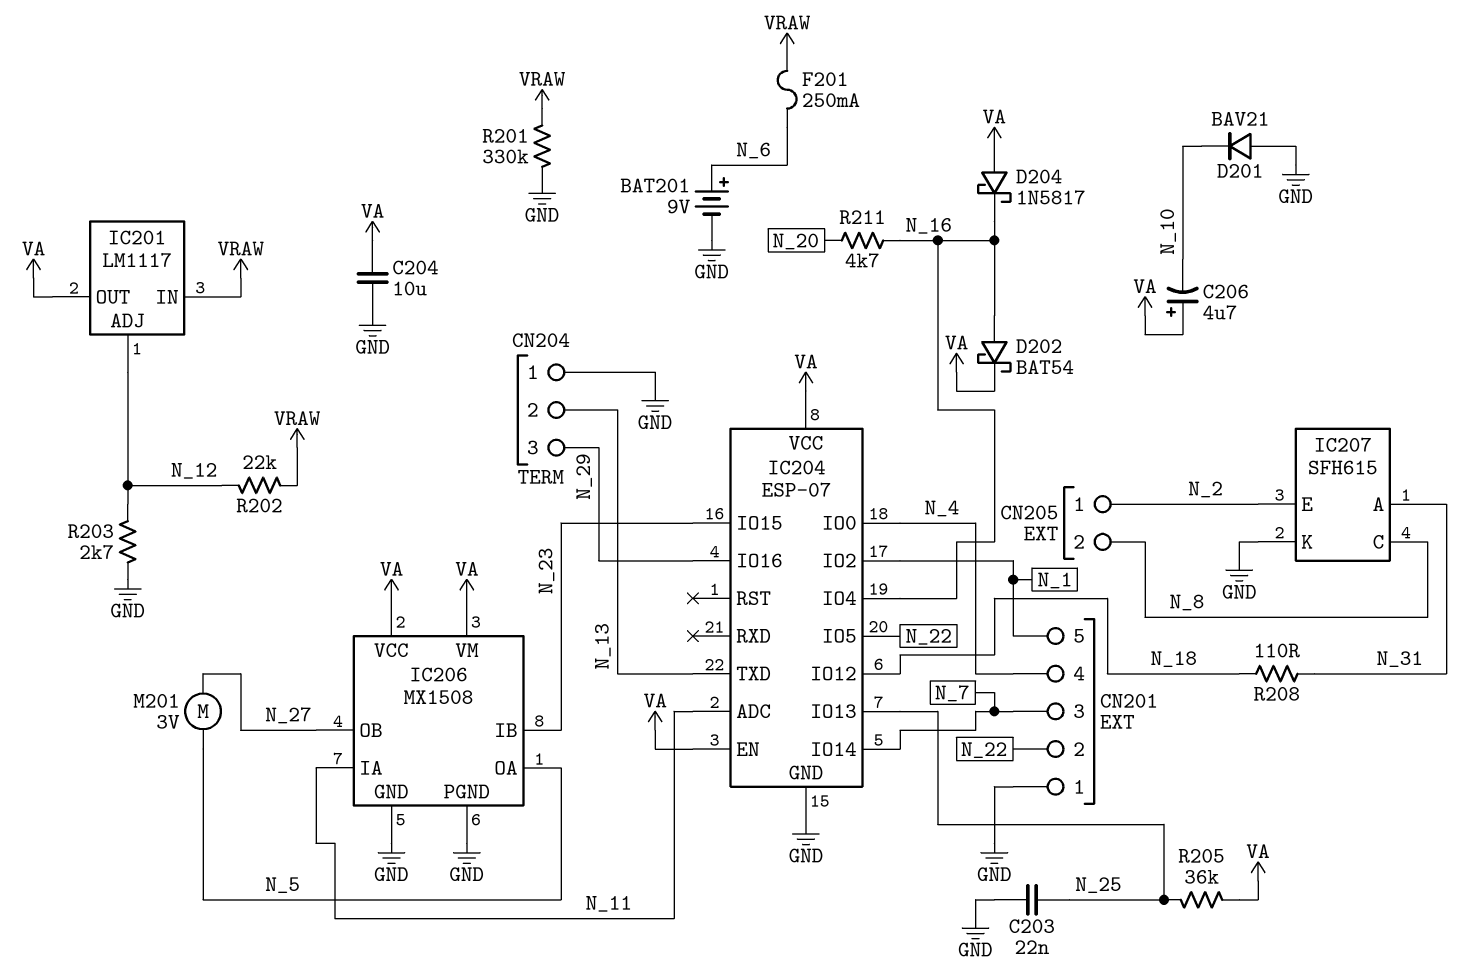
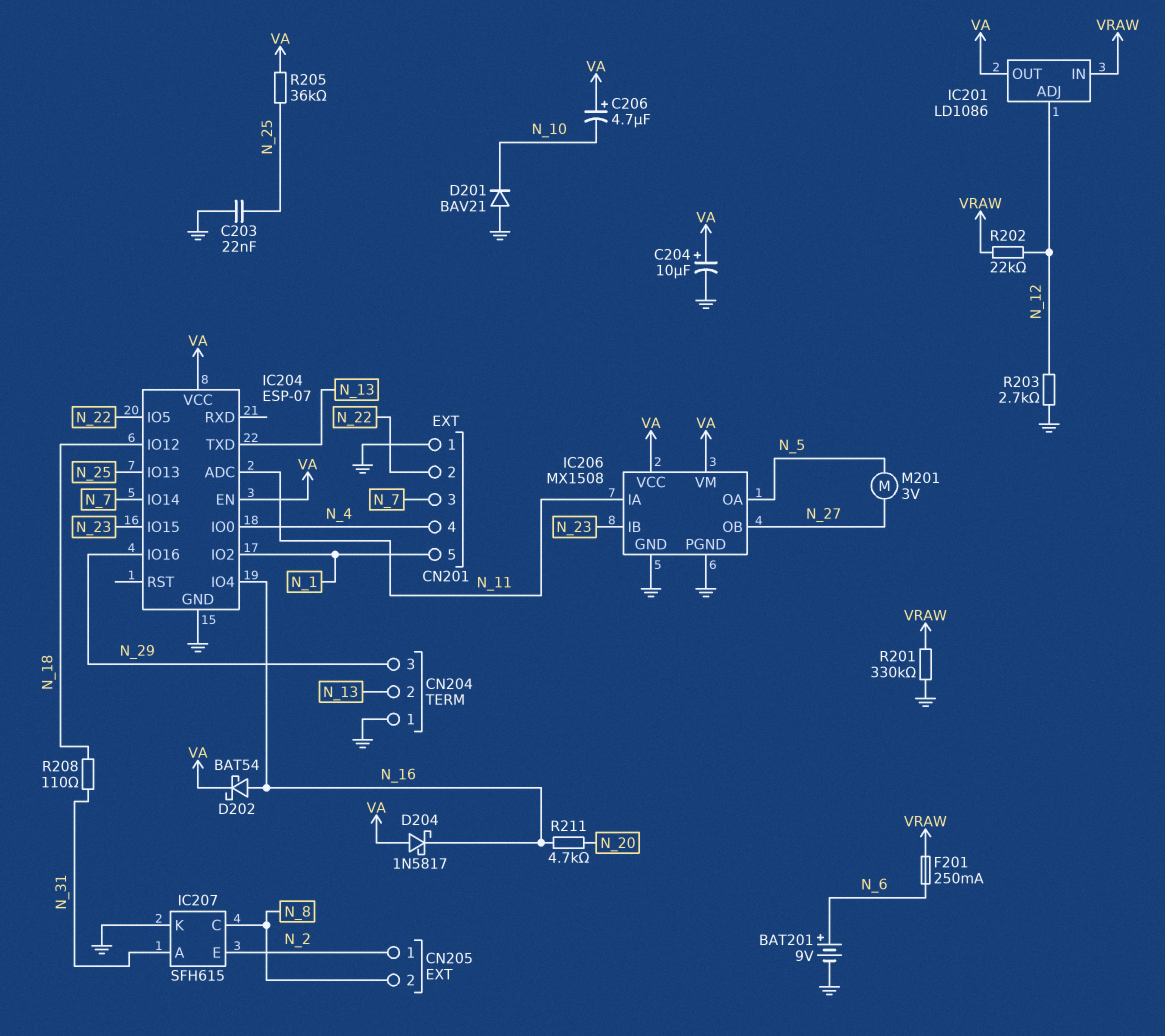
C204: 10uF (GND, VA) -> 10uF (plus VA, minus GND)
IC201: LM1117 -> LD1086

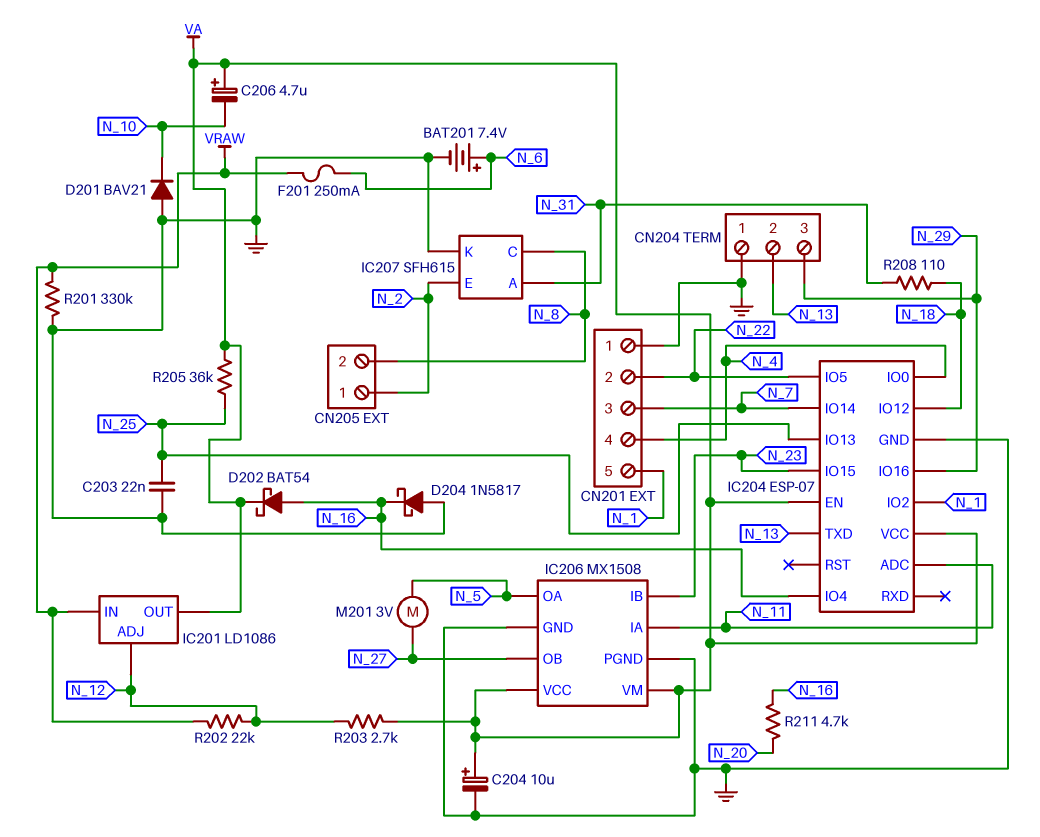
BAT201: 9V (plus N_6, minus GND) -> 7.4V (plus N_6, minus GND)
D204: schottky 1N5817 (A VA, K N_16) -> schottky 1N5817 (A GND, K N_16)
R203: 2.7k (GND, N_12) -> 2.7k (N_12, VA)

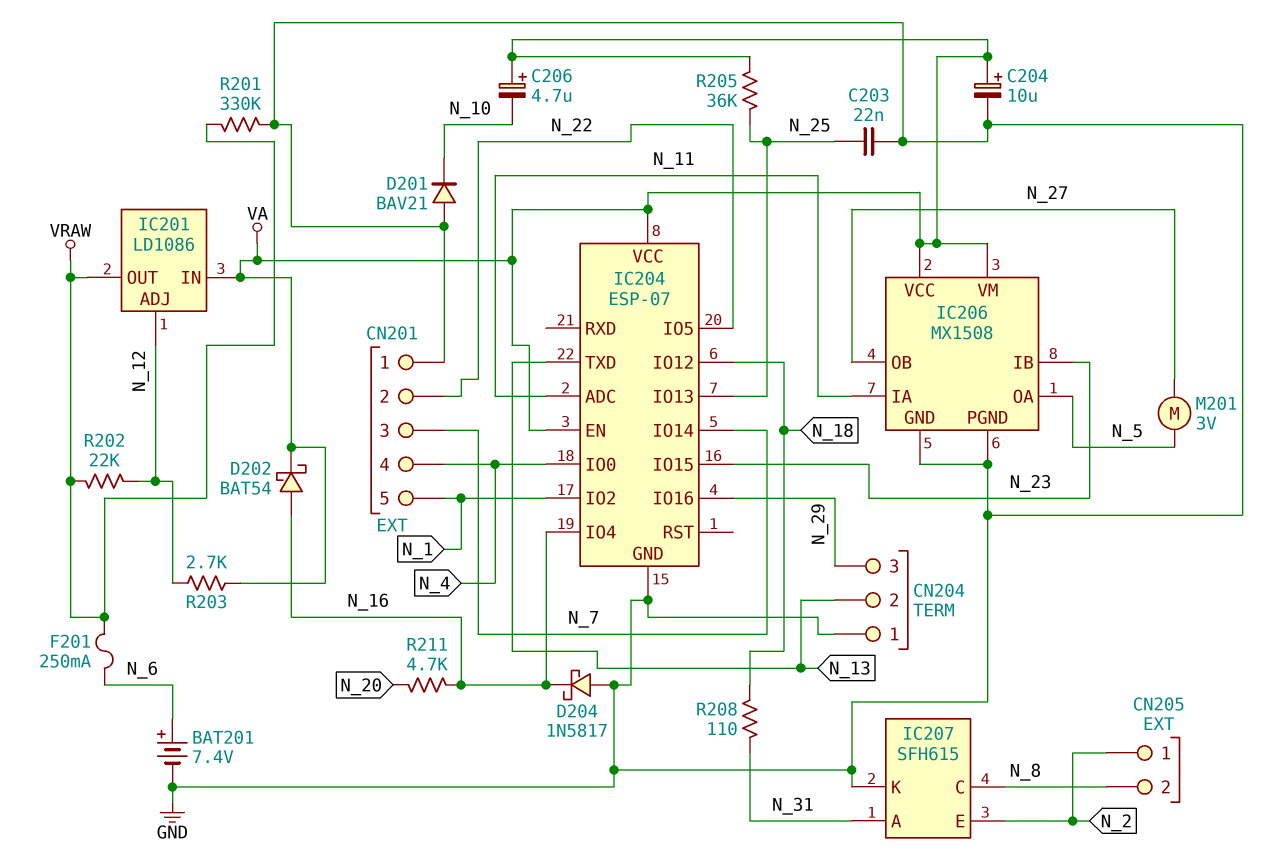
IC201 pin IN: VRAW -> VA
IC201 pin OUT: VA -> VRAW

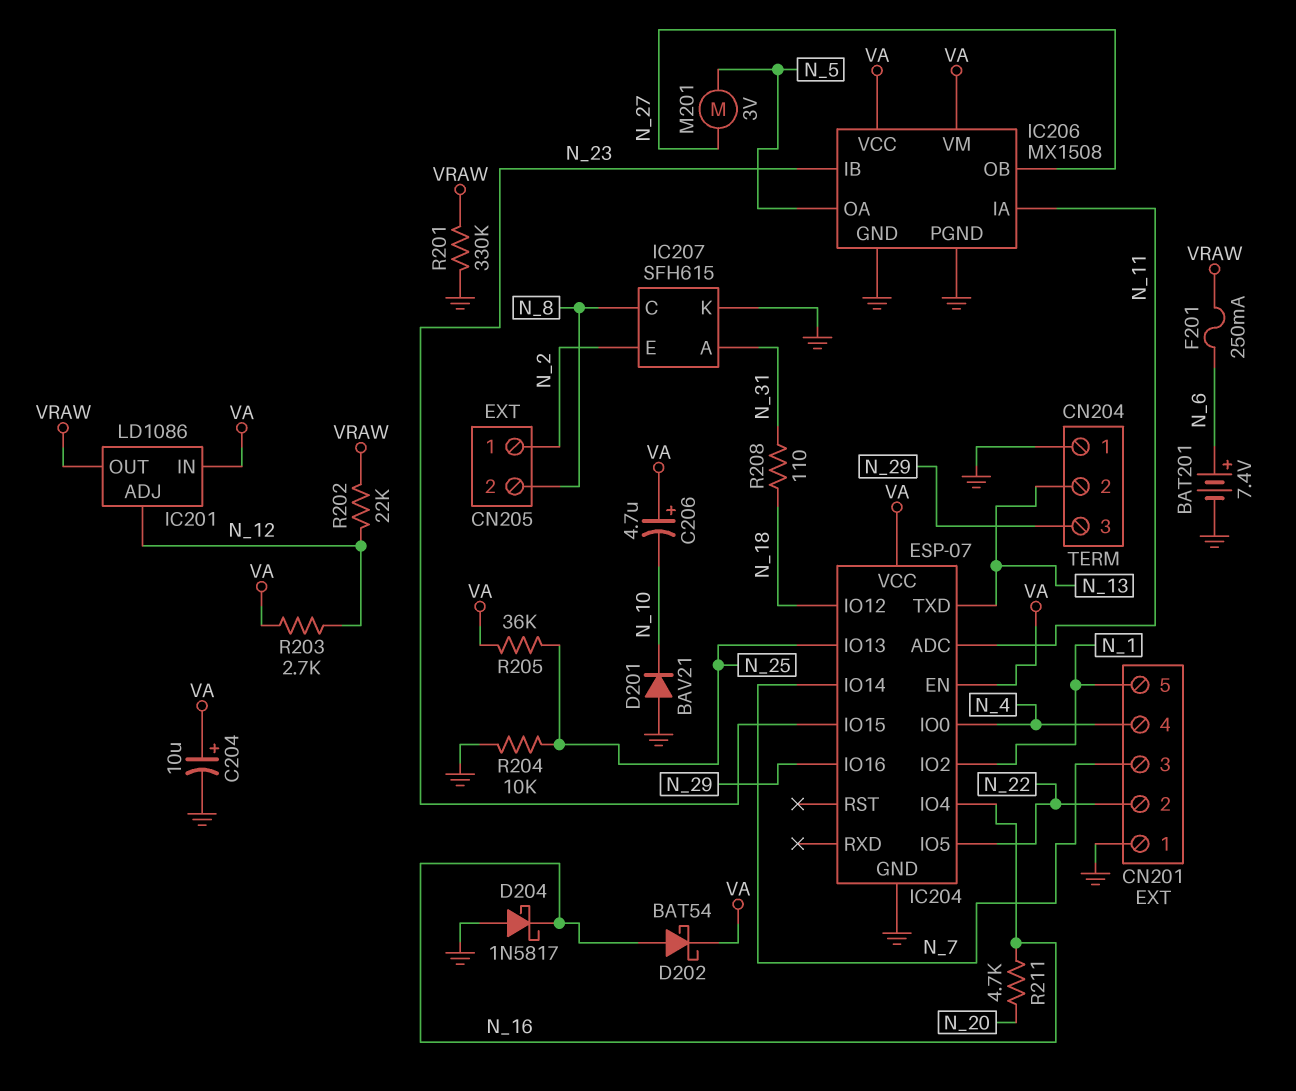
C203: 22nF (GND, N_25) -> none
R204: none -> 10k (GND, N_25)

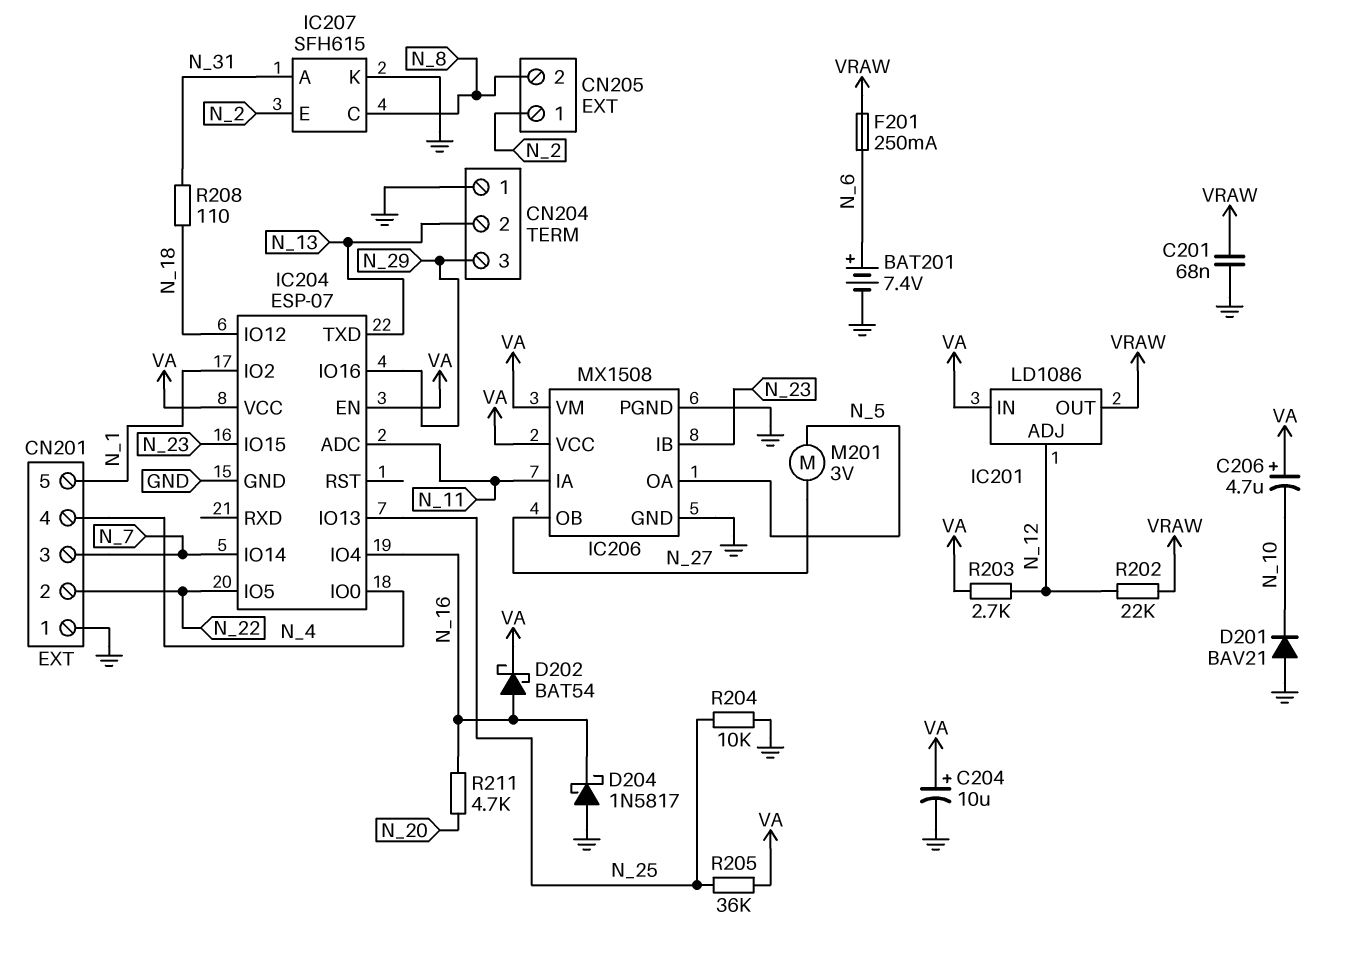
C201: none -> 68nF (GND, VRAW)
R201: 330k (GND, VRAW) -> none

